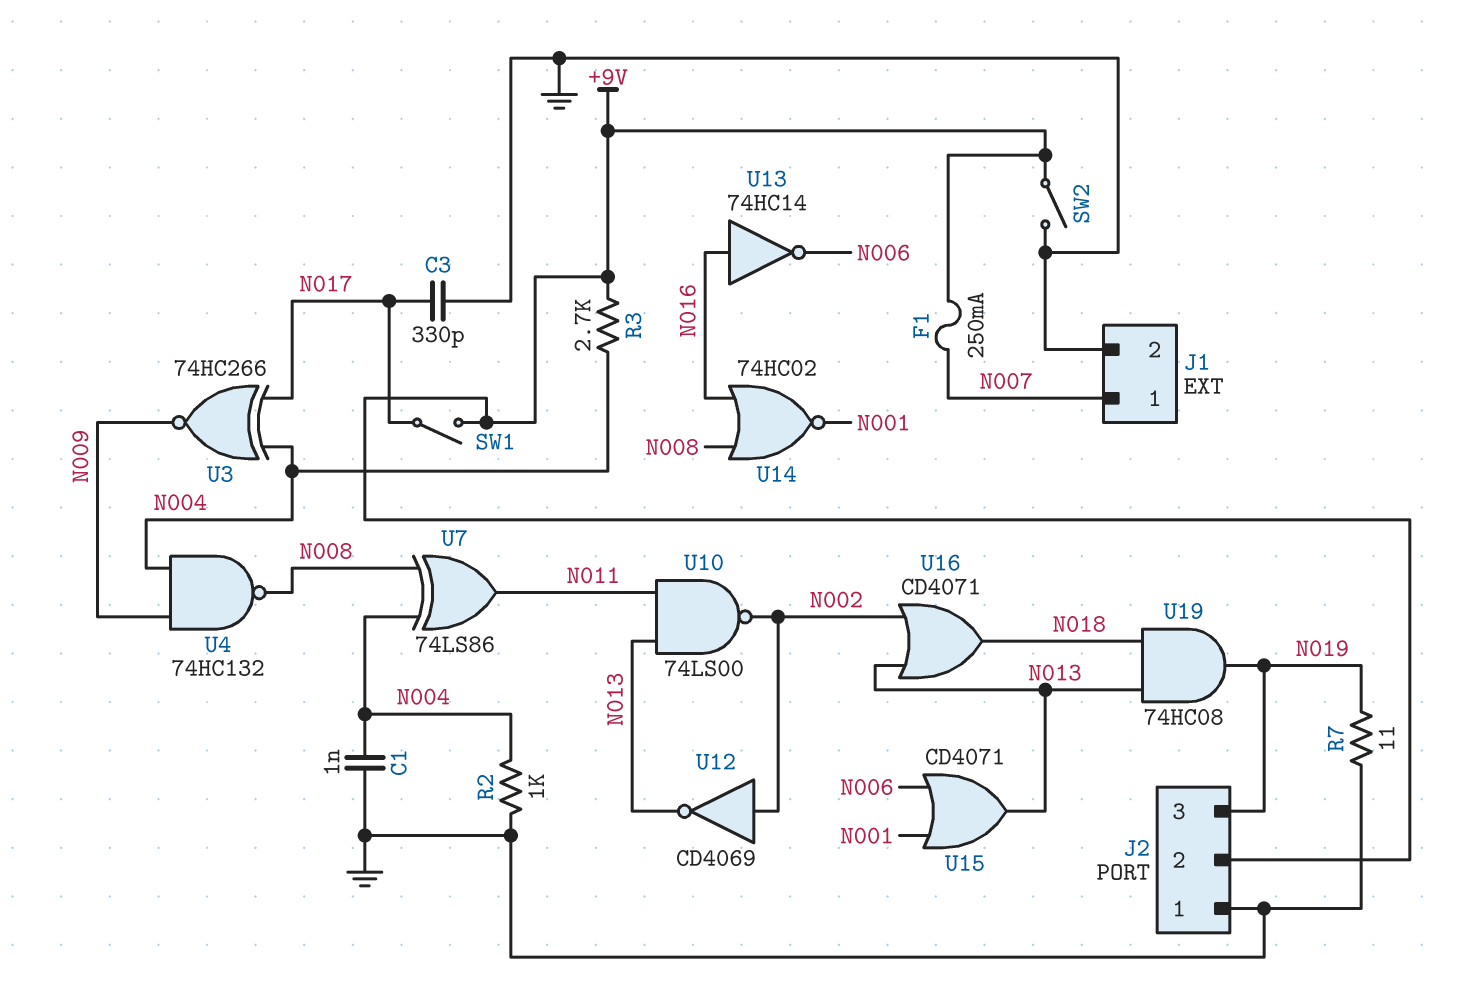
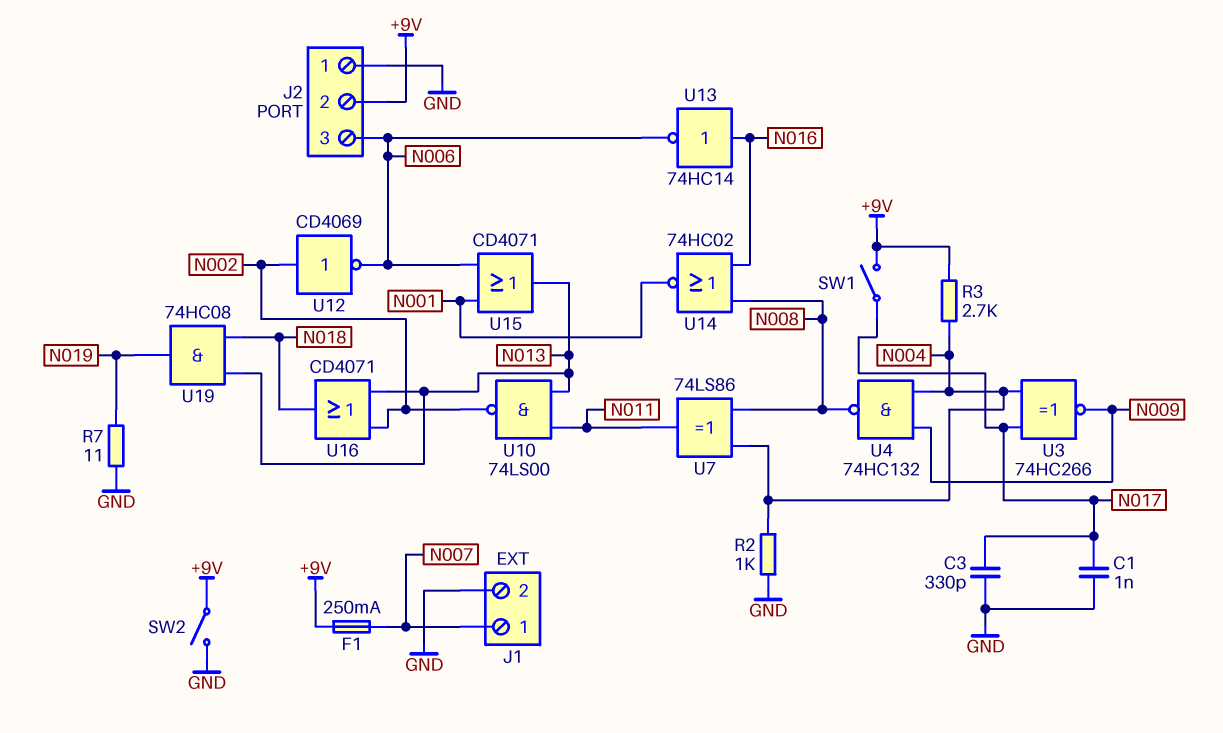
C1: 1nF (GND, N004) -> 1nF (GND, N017)
J2 pin 3: N019 -> N006
U12: NOT CD4069 (in N002, out N013) -> NOT CD4069 (in N002, out N006)

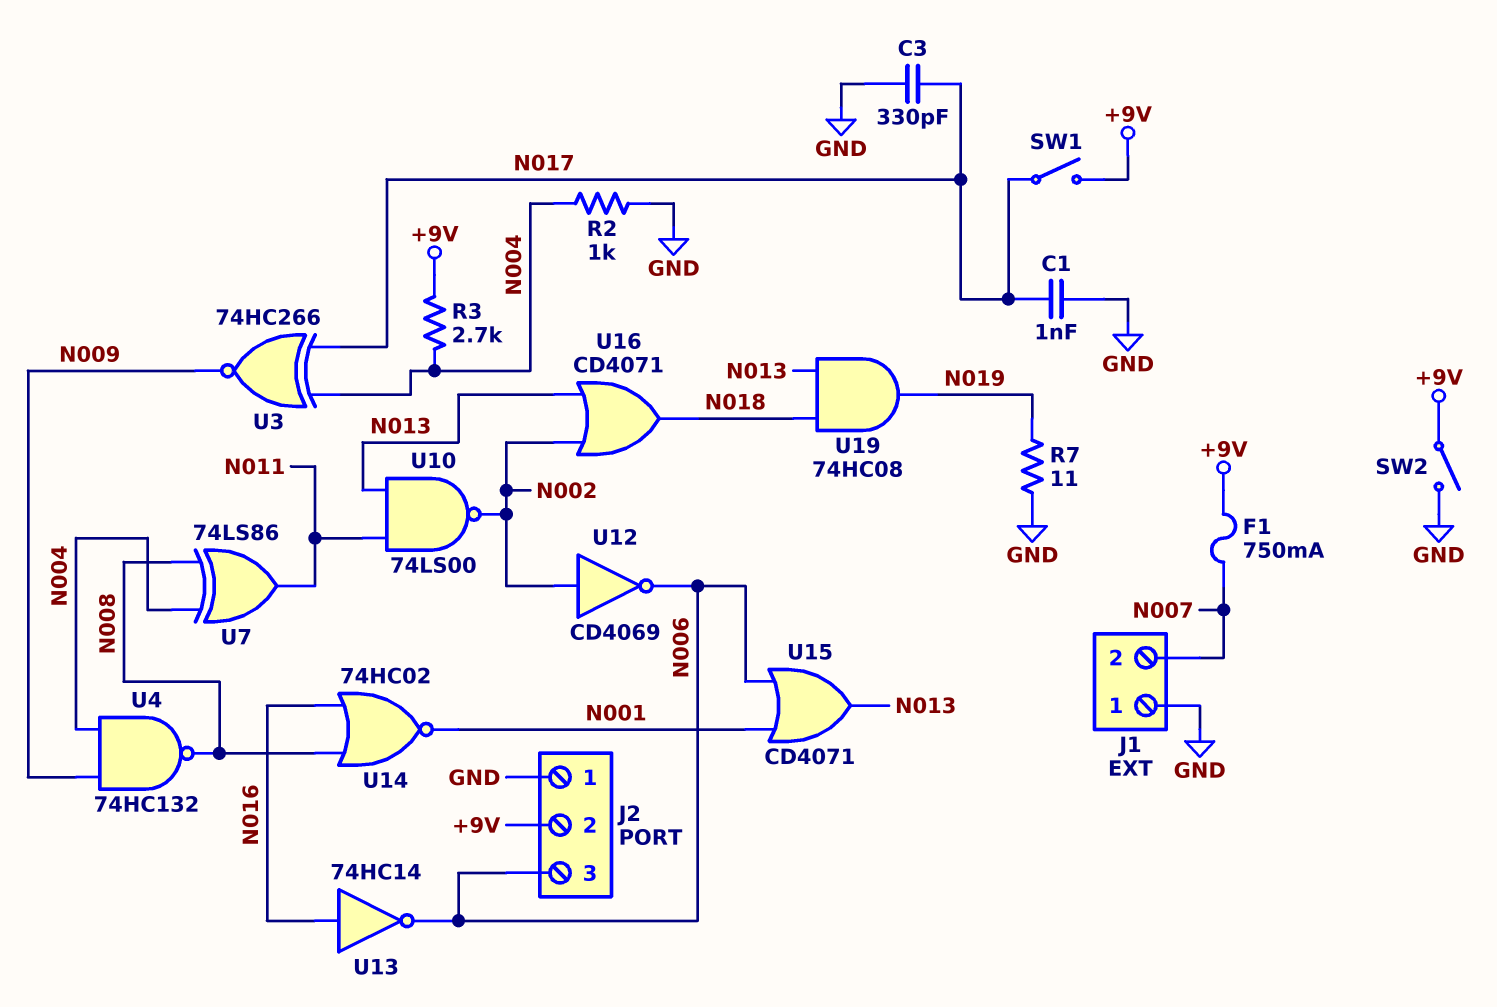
F1: 250mA (+9V, N007) -> 750mA (+9V, N007)
J1 pin 1: N007 -> GND
J1 pin 2: GND -> N007

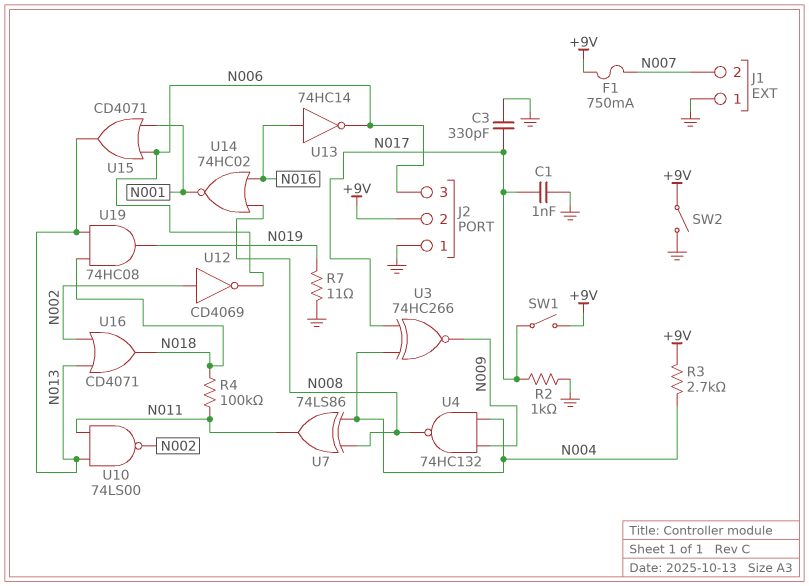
R2: 1k (GND, N004) -> 1k (GND, N017)
R4: none -> 100k (N011, N018)

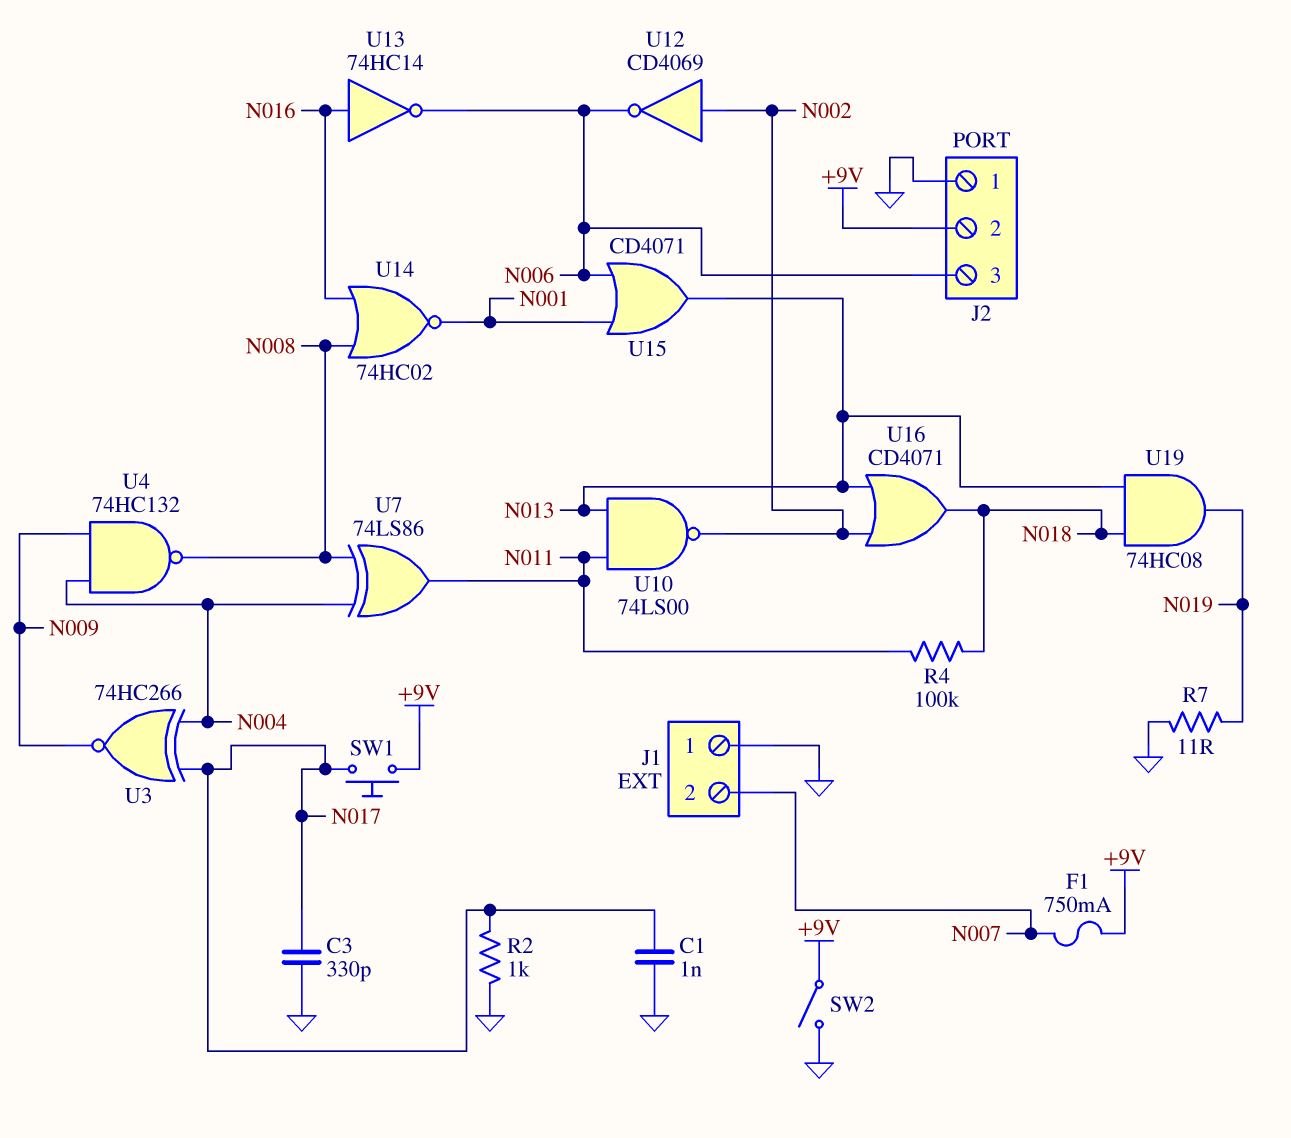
R3: 2.7k (+9V, N004) -> none
SW1: switch (+9V, N017) -> button (+9V, N017)

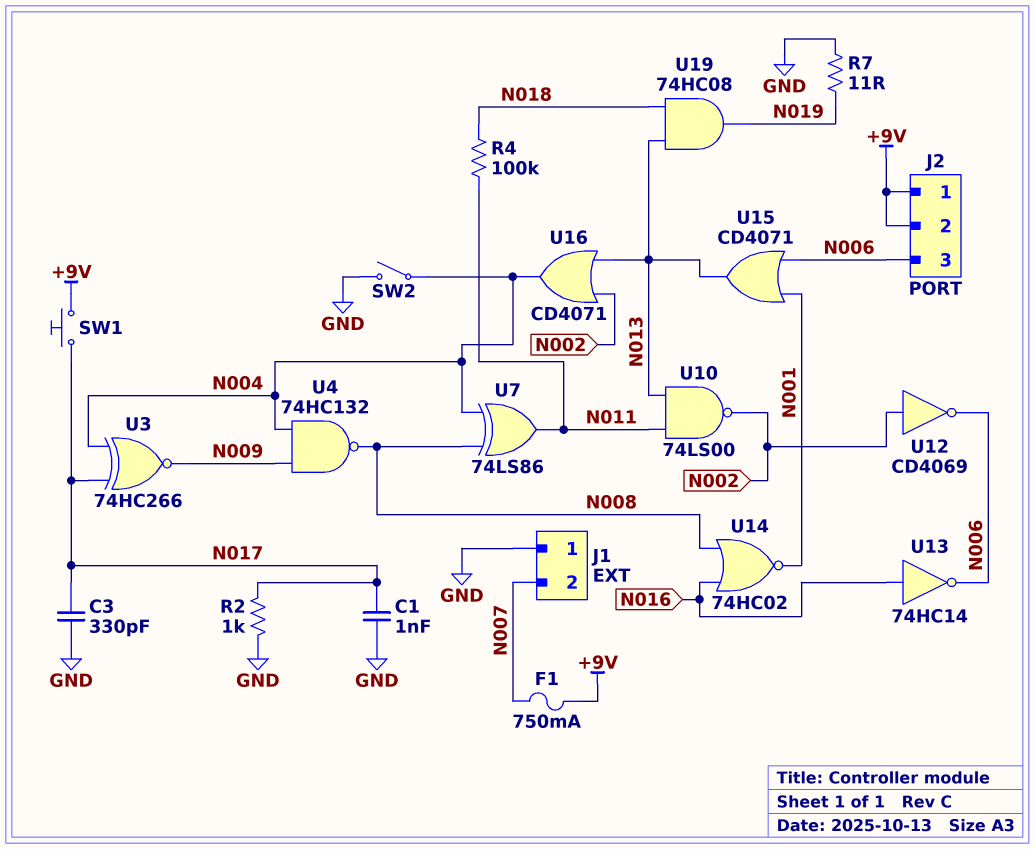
J2 pin 1: GND -> +9V
SW2: switch (+9V, GND) -> switch (GND, N004)
U16: OR CD4071 (in N002, in N013, out N018) -> OR CD4071 (in N002, in N013, out N004)

